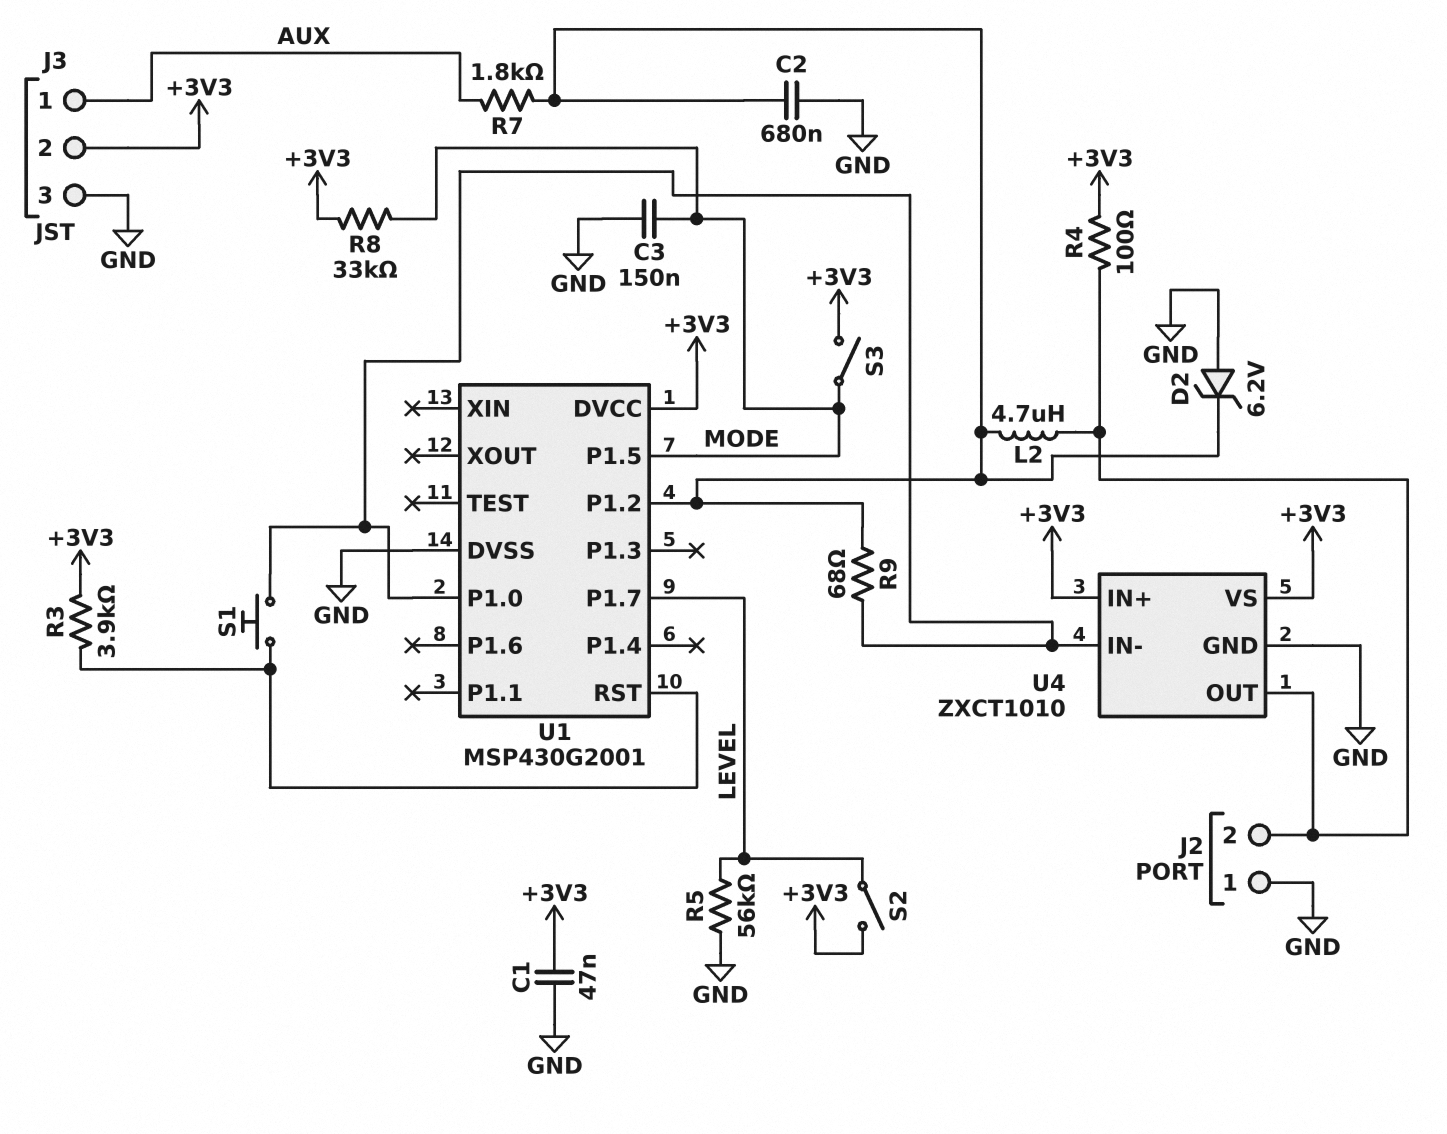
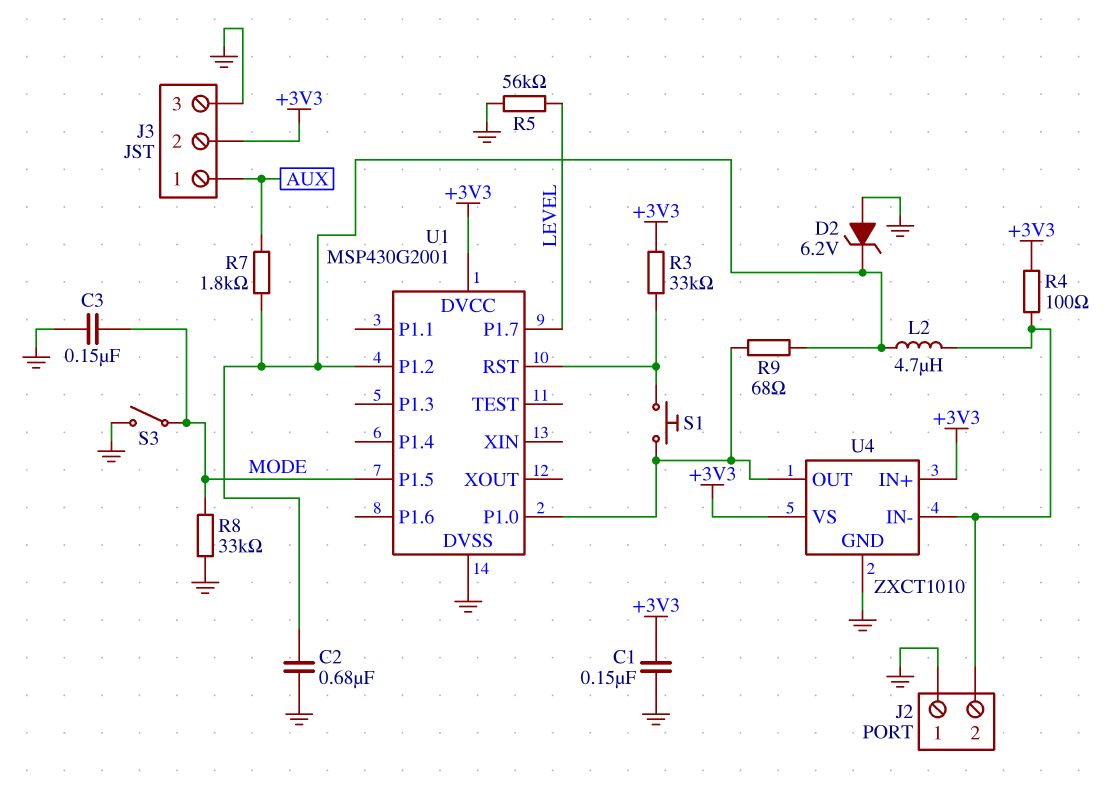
C1: 47nF (+3V3, GND) -> 150nF (+3V3, GND)
R3: 3.9k (+3V3, U1/RST) -> 33k (+3V3, U1/RST)
R8: 33k (+3V3, MODE) -> 33k (GND, MODE)
S2: switch (+3V3, LEVEL) -> none
S3: switch (+3V3, MODE) -> switch (GND, MODE)
U4 pin IN-: U1/P1.0 -> J2/2
U4 pin OUT: J2/2 -> U1/P1.0

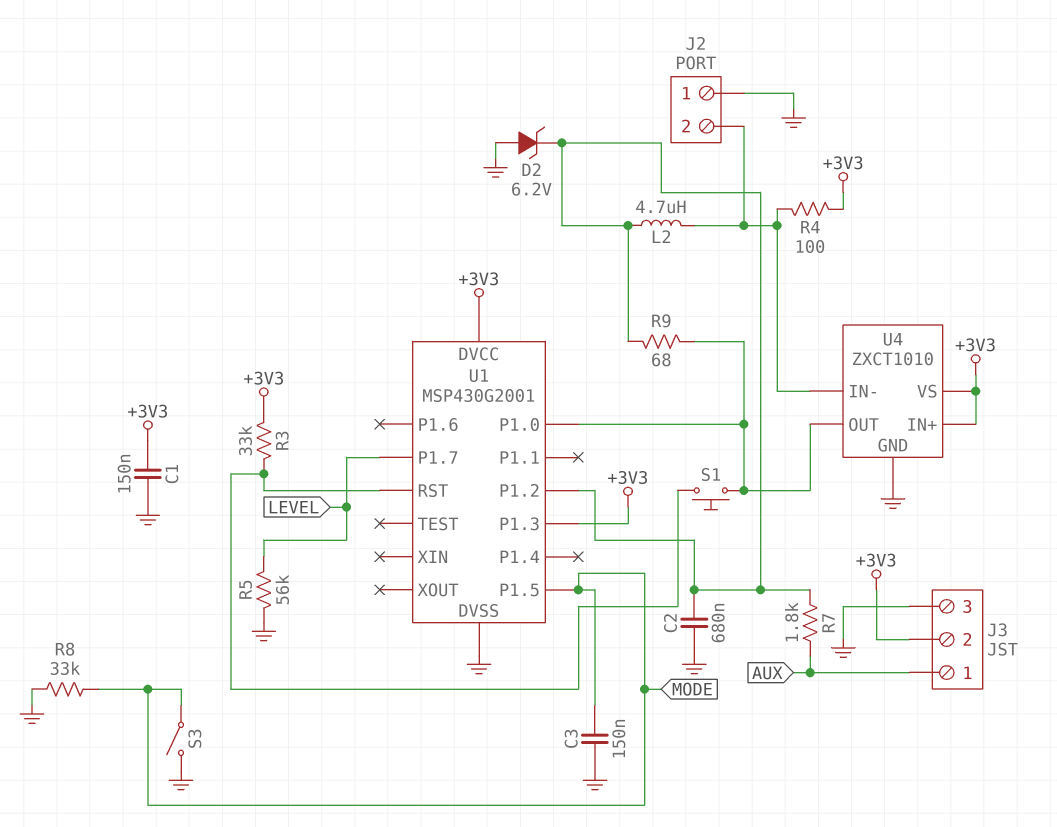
U1 pin P1.3: none -> +3V3

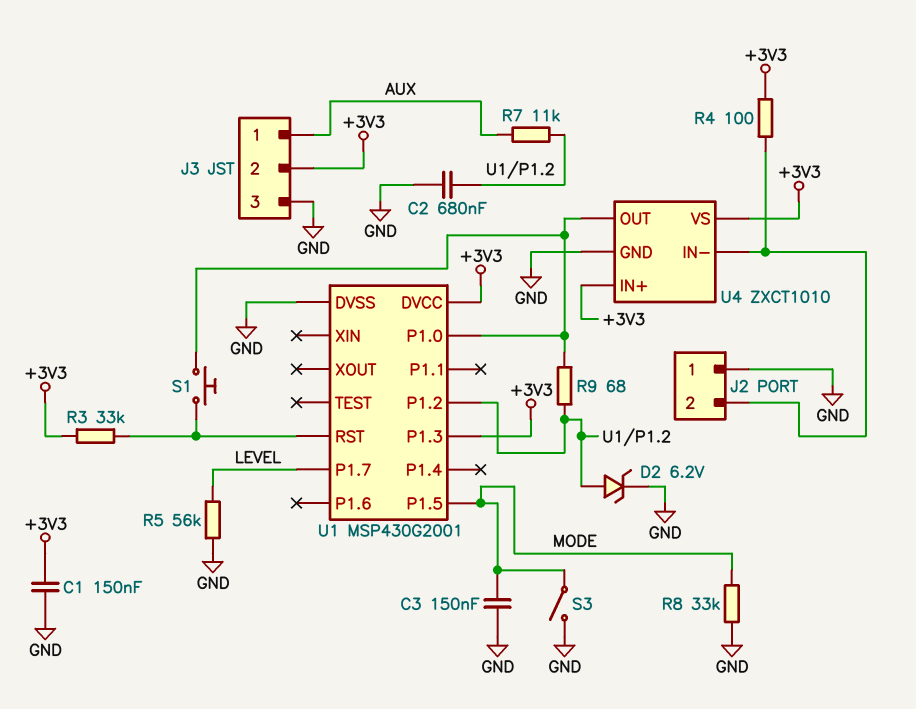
D2: zener 6.2V (A GND, K U1/P1.2) -> zener 6.2V (A U1/P1.2, K GND)
L2: 4.7uH (J2/2, U1/P1.2) -> none
R7: 1.8k (AUX, U1/P1.2) -> 11k (AUX, U1/P1.2)

